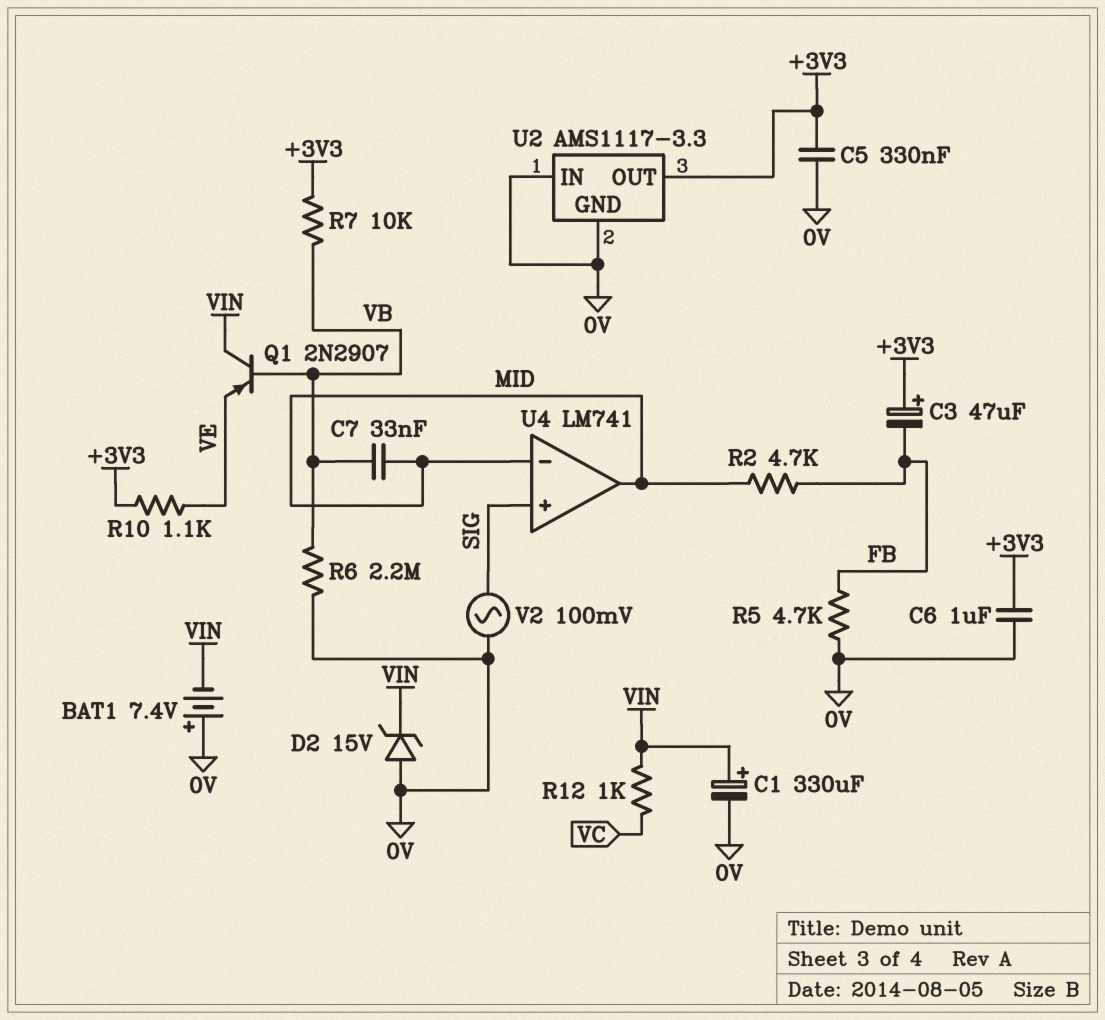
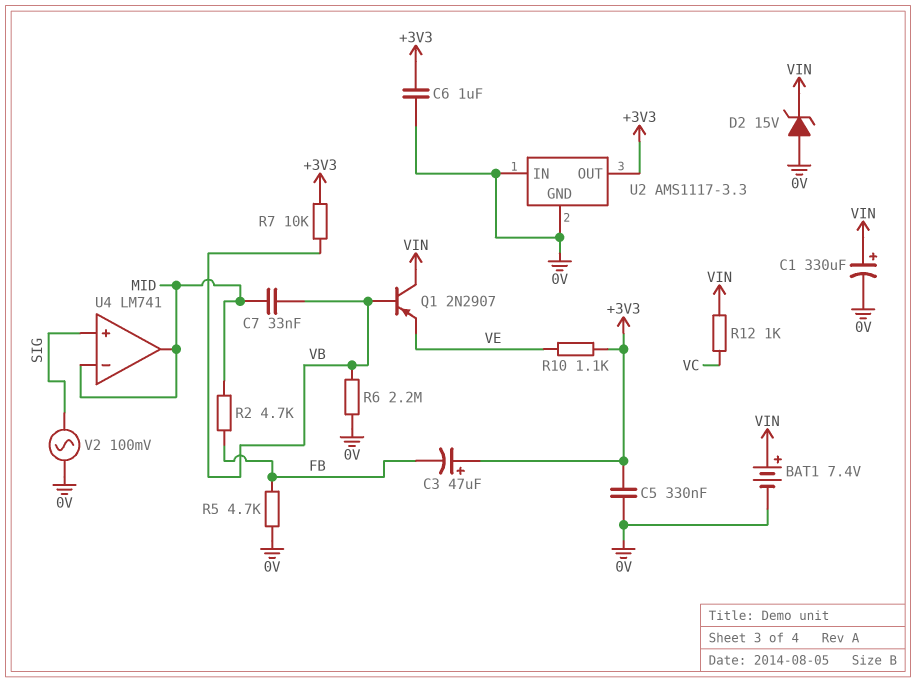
BAT1: 7.4V (plus 0V, minus VIN) -> 7.4V (plus VIN, minus 0V)

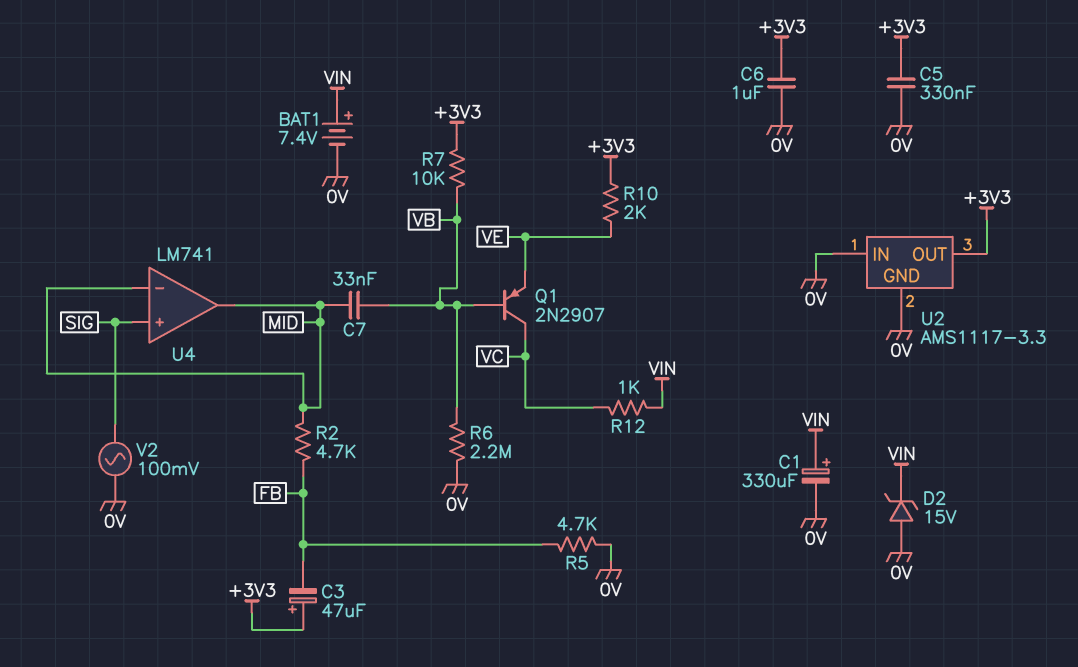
Q1: PNP 2N2907 (B VB, C VIN, E VE) -> PNP 2N2907 (B VB, C VC, E VE)
R10: 1.1k (+3V3, VE) -> 2k (+3V3, VE)

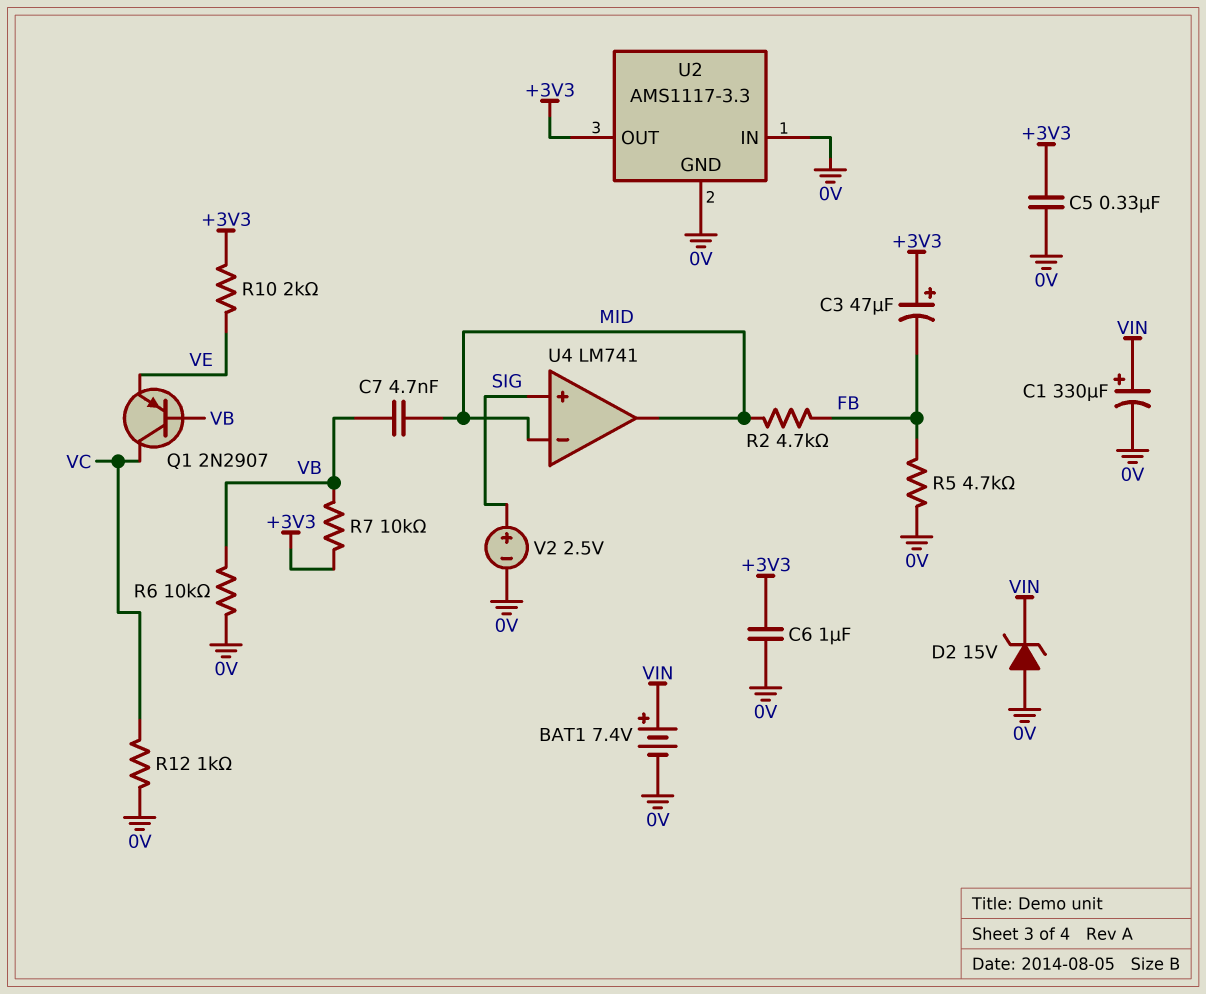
C7: 33nF (MID, VB) -> 4.7nF (MID, VB)
R6: 2.2M (0V, VB) -> 10k (0V, VB)
R12: 1k (VC, VIN) -> 1k (0V, VC)
V2: AC 100mV (0V, SIG) -> 2.5V (plus SIG, minus 0V)

